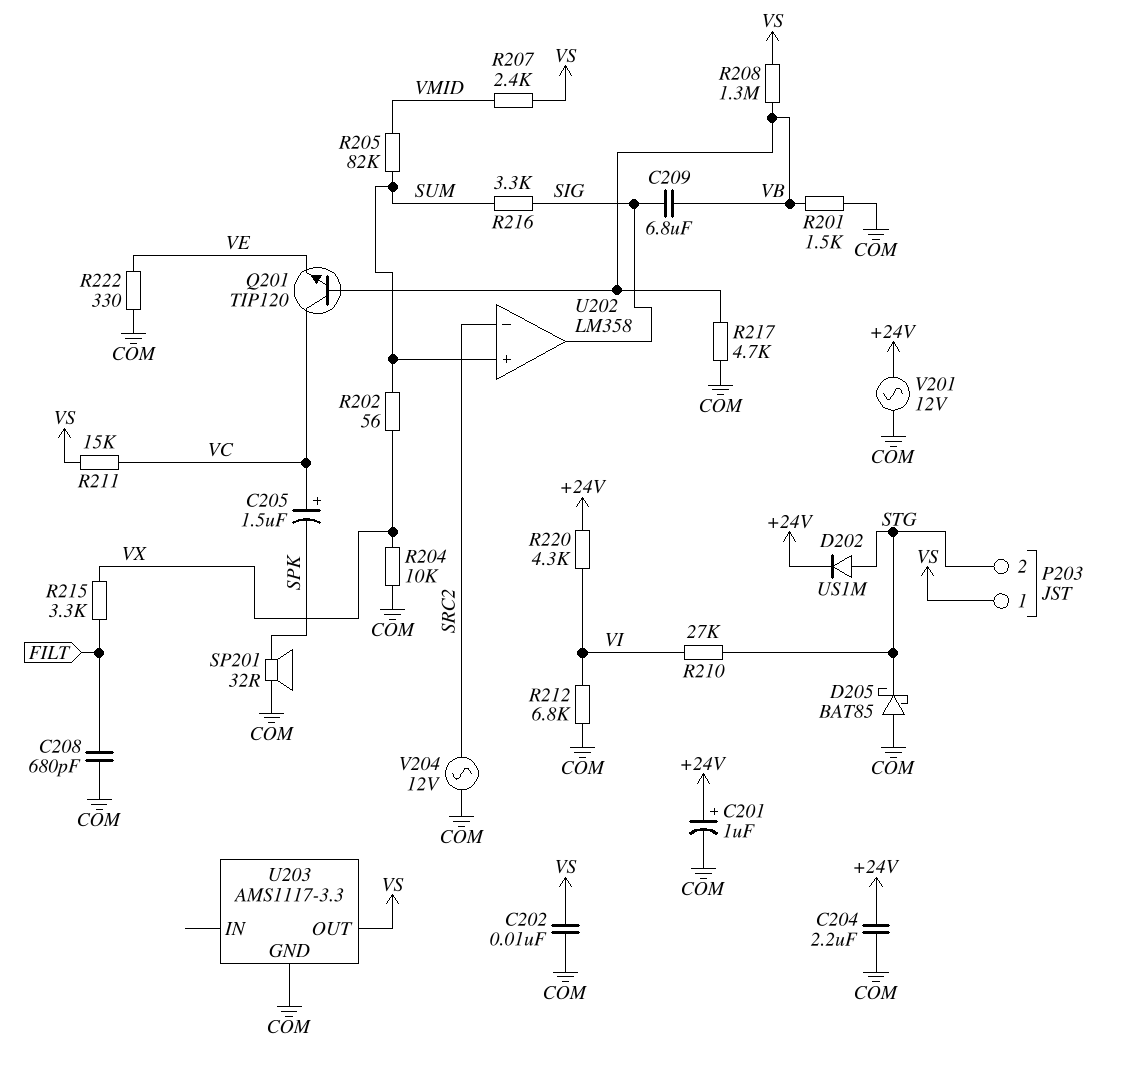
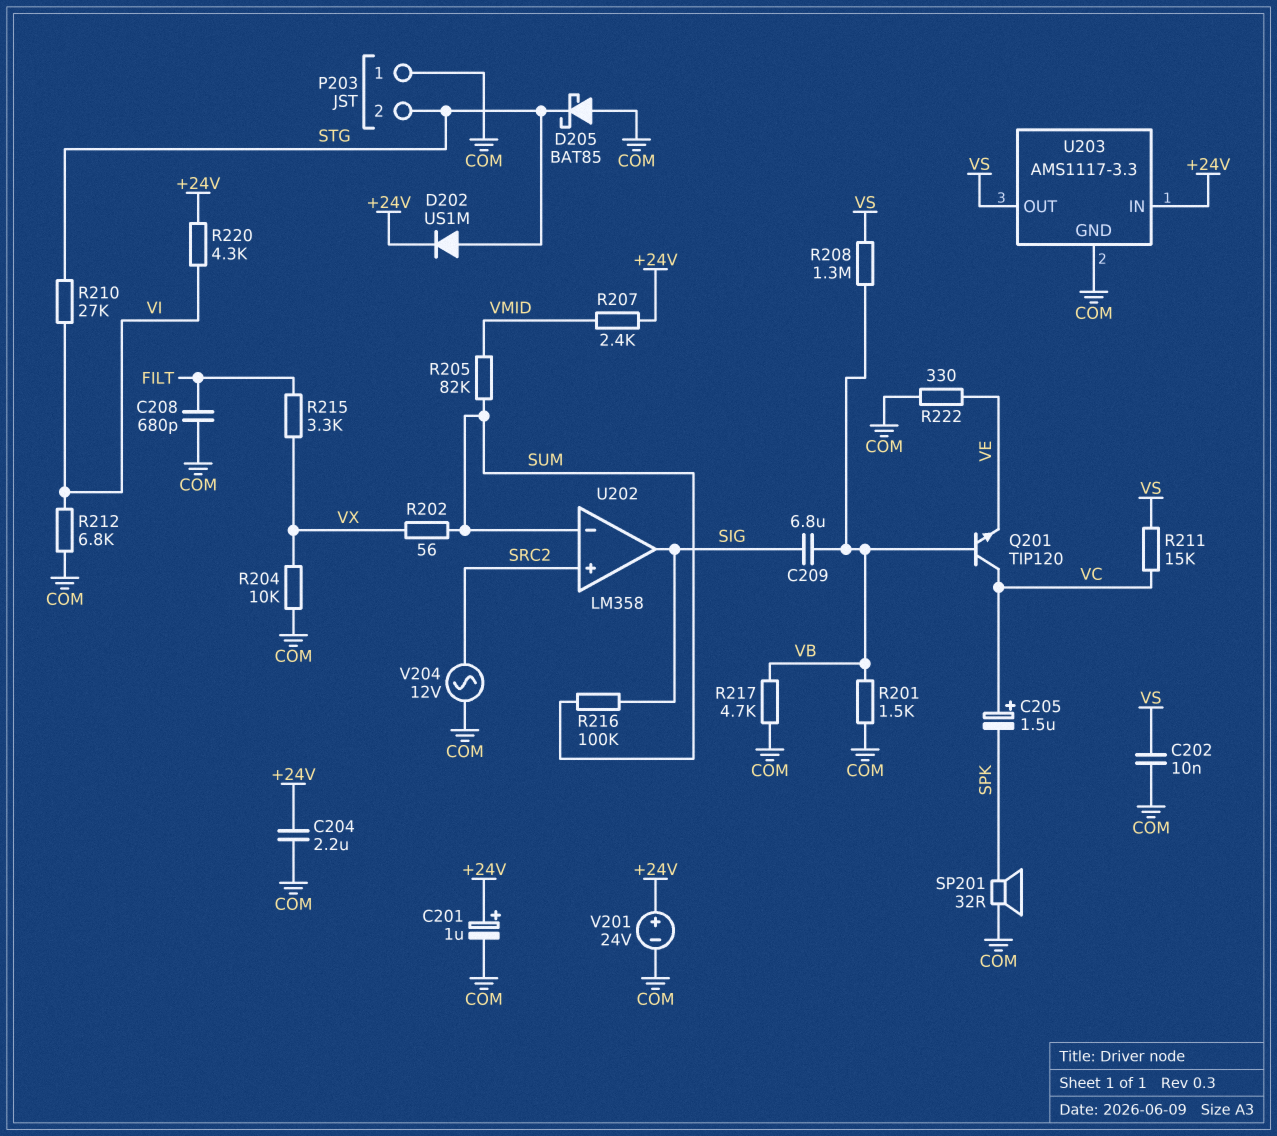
P203 pin 1: VS -> COM
R207: 2.4k (VMID, VS) -> 2.4k (+24V, VMID)
R216: 3.3k (SIG, SUM) -> 100k (SIG, SUM)
U202 pin in+: SUM -> SRC2
U202 pin in-: SRC2 -> SUM
U203 pin IN: none -> +24V
V201: AC 12V (+24V, COM) -> 24V (plus +24V, minus COM)

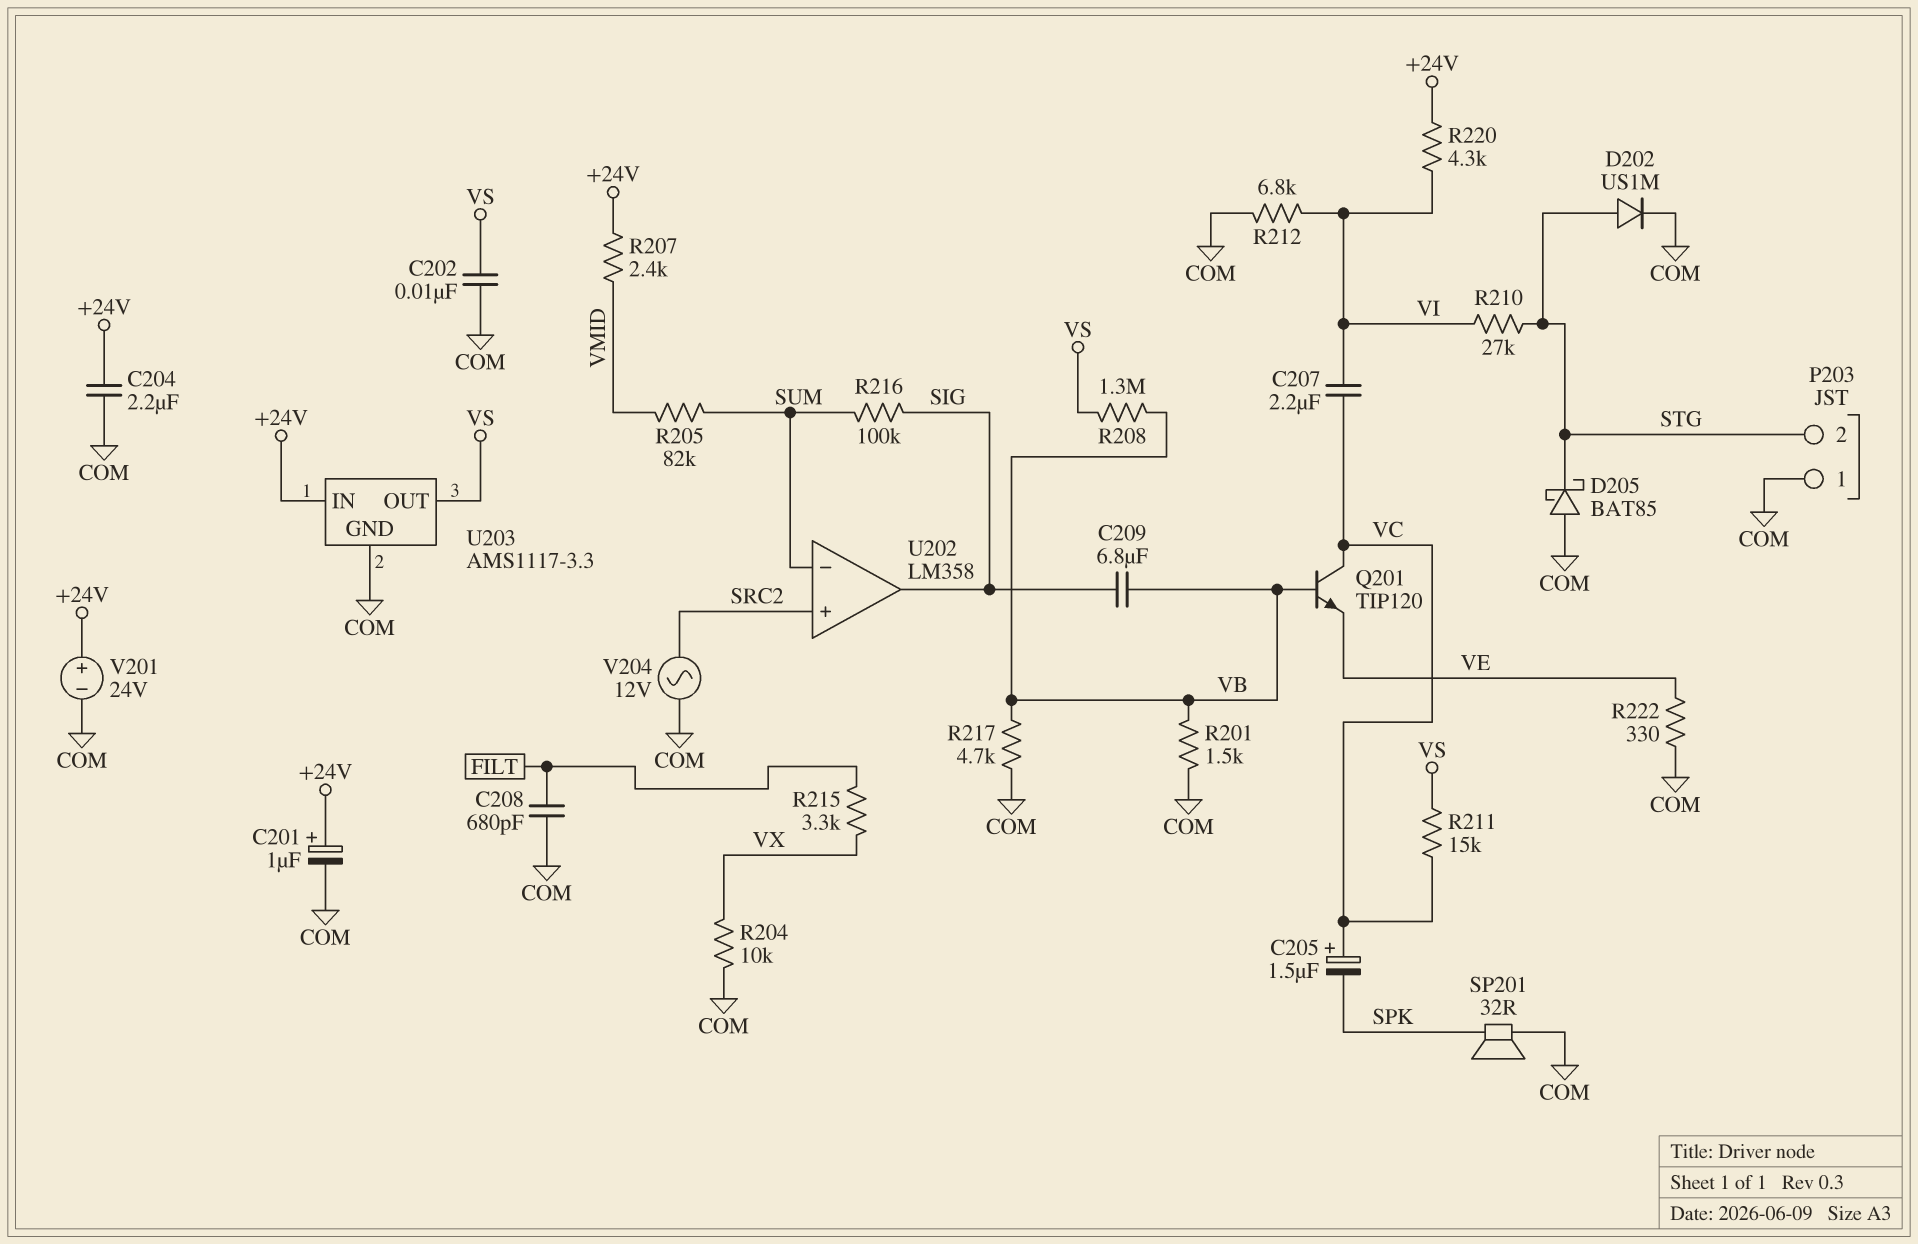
C207: none -> 2.2uF (VC, VI)
D202: diode US1M (A STG, K +24V) -> diode US1M (A STG, K COM)
R202: 56 (SUM, VX) -> none

